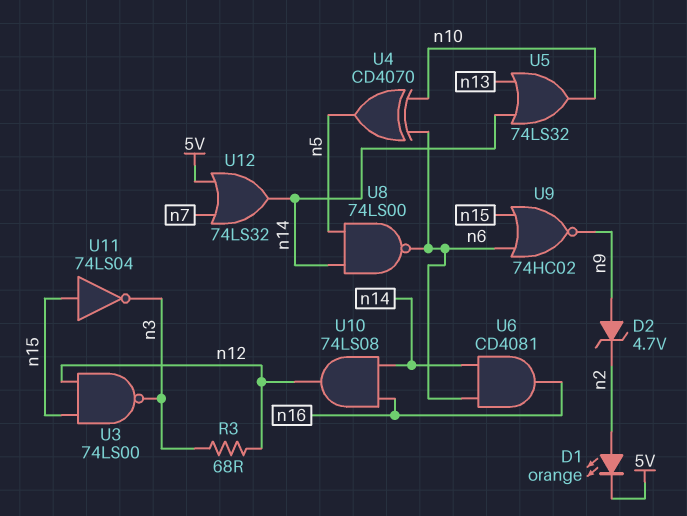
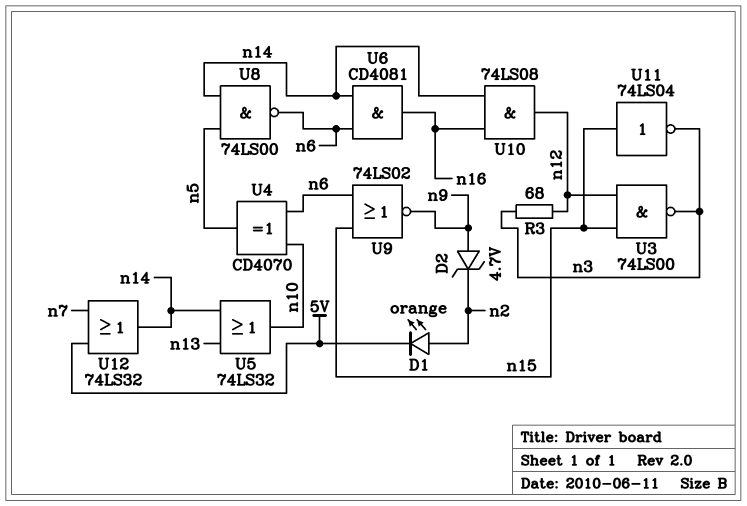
U9: NOR 74HC02 (in n6, in n15, out n9) -> NOR 74LS02 (in n6, in n15, out n9)

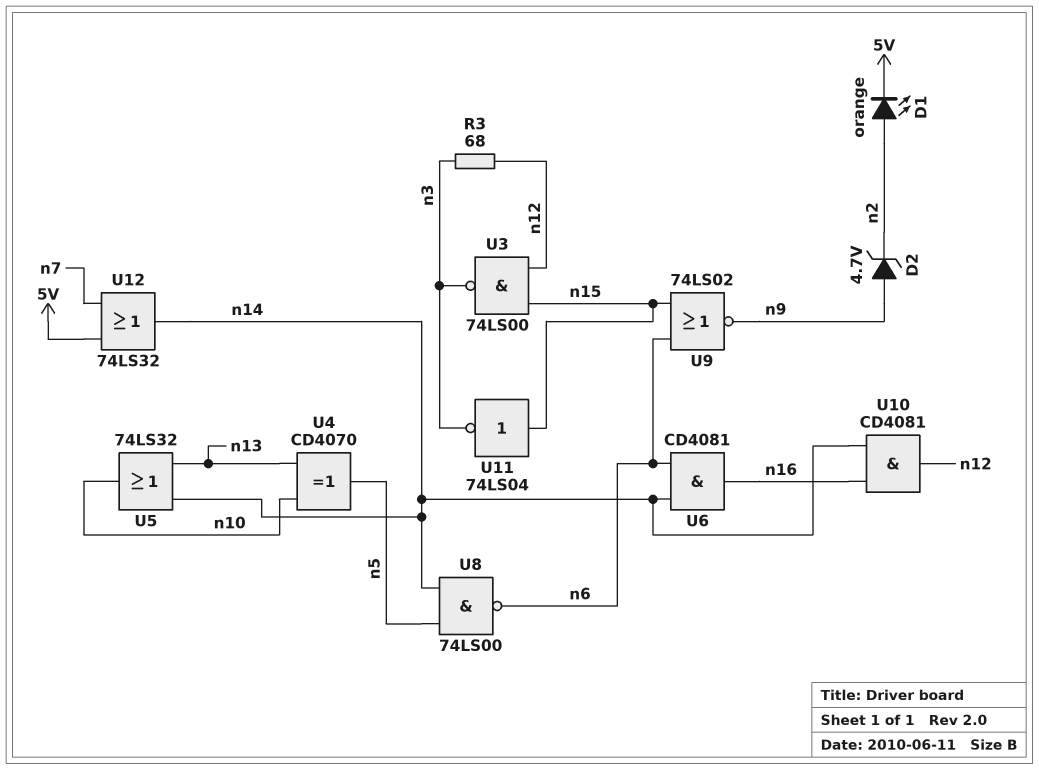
U4: XOR CD4070 (in n6, in n10, out n5) -> XOR CD4070 (in n10, in n13, out n5)
U10: AND 74LS08 (in n14, in n16, out n12) -> AND CD4081 (in n14, in n16, out n12)

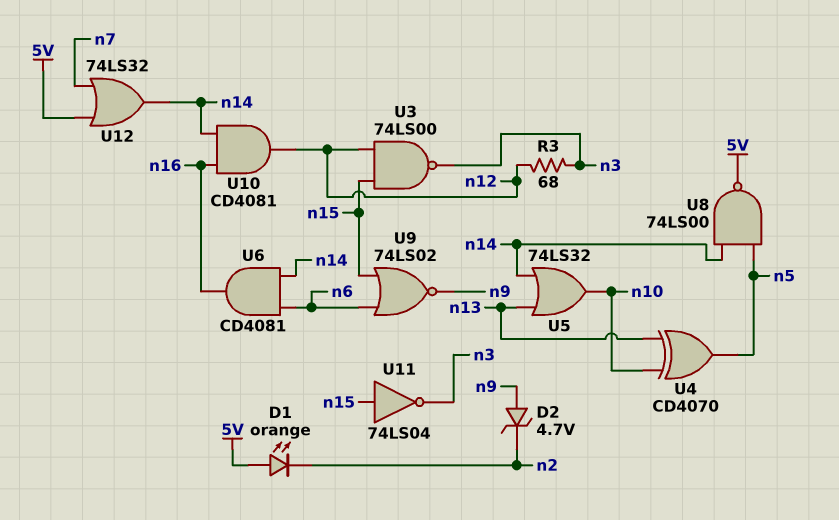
D1: LED orange (A n2, K 5V) -> LED orange (A 5V, K n2)
U8: NAND 74LS00 (in n5, in n14, out n6) -> NAND 74LS00 (in n5, in n14, out 5V)

